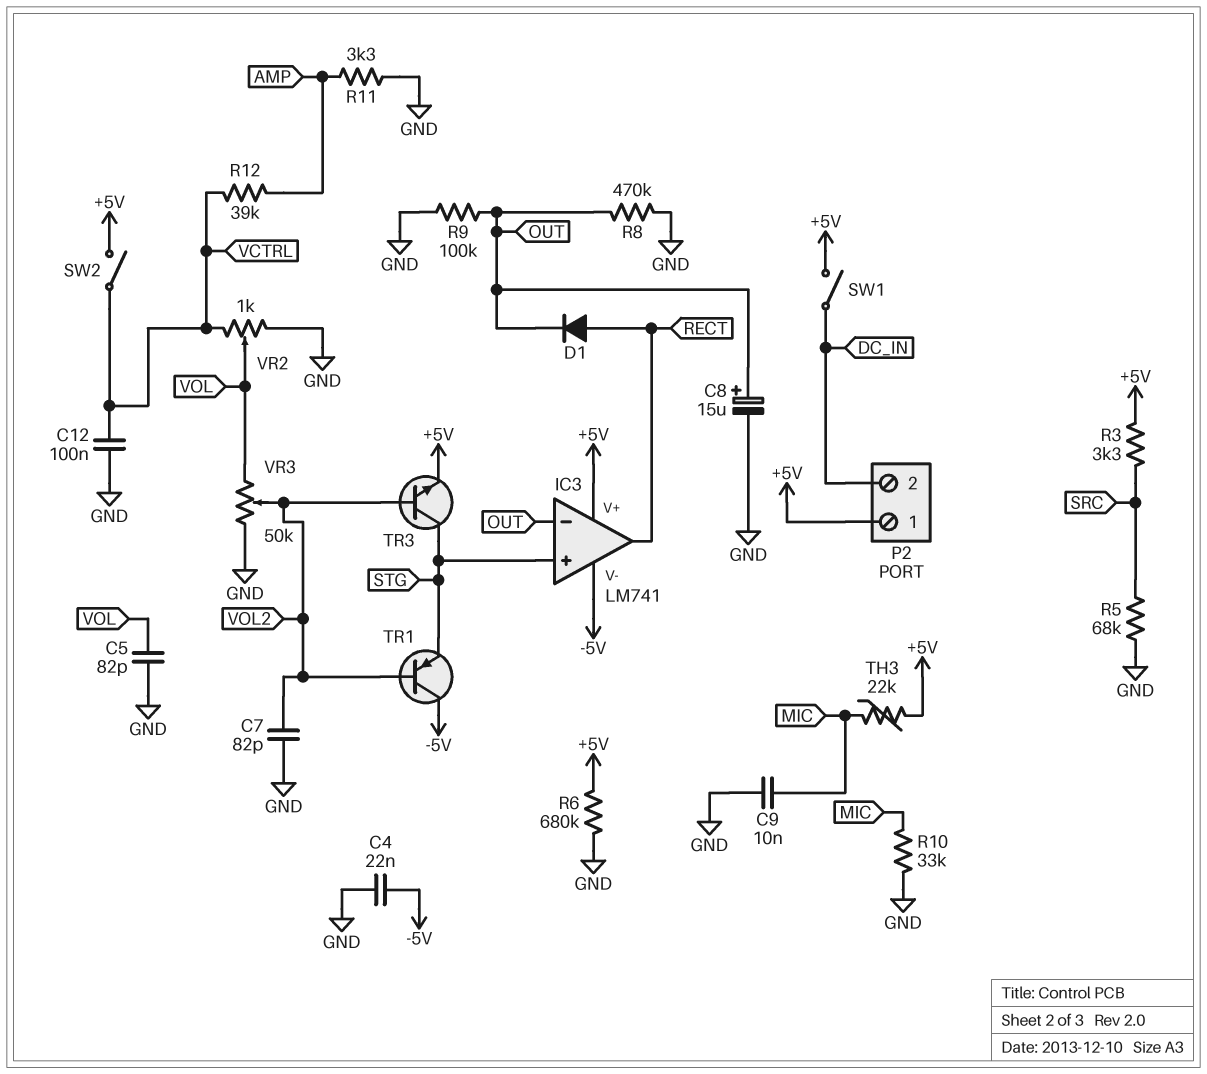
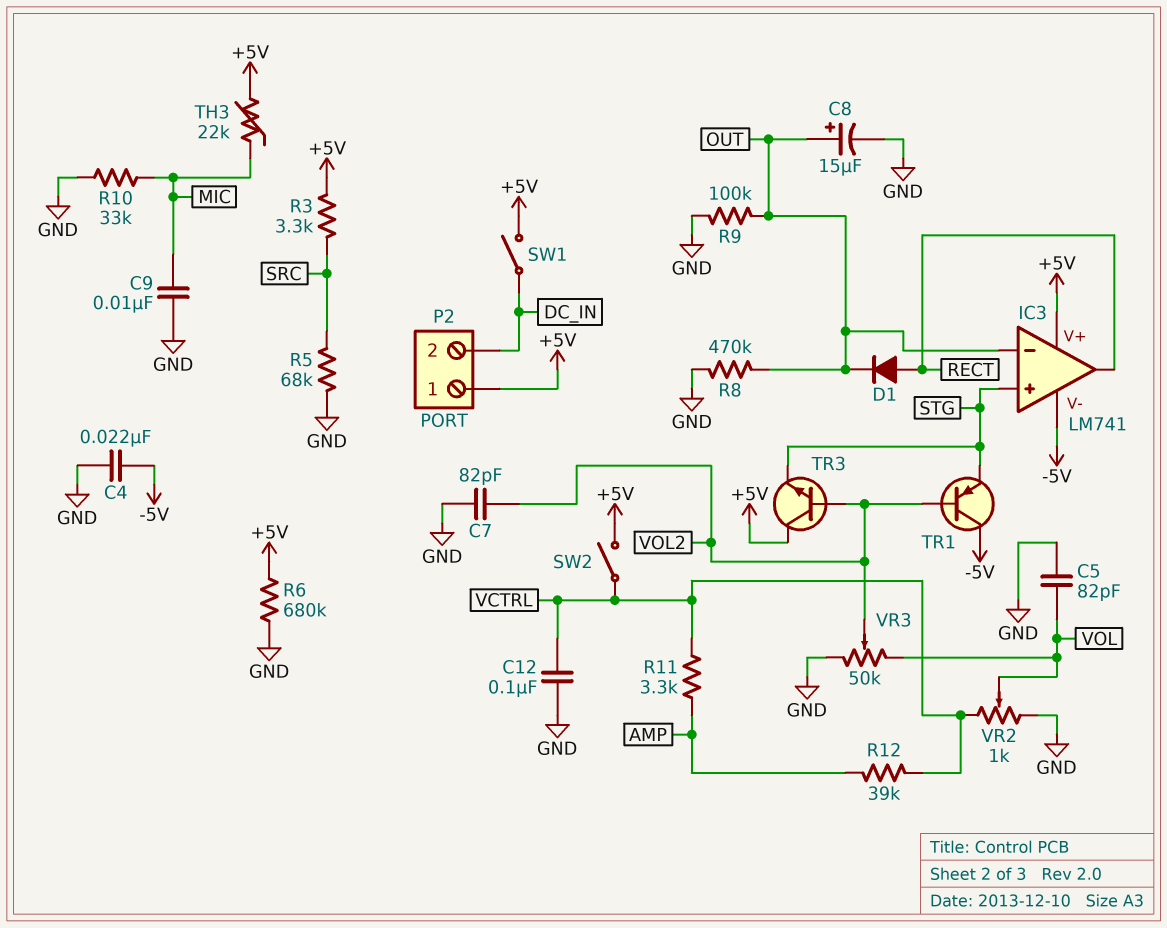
R11: 3.3k (AMP, GND) -> 3.3k (AMP, VCTRL)
TR3: NPN (B VOL2, C STG, E +5V) -> NPN (B VOL2, C +5V, E STG)

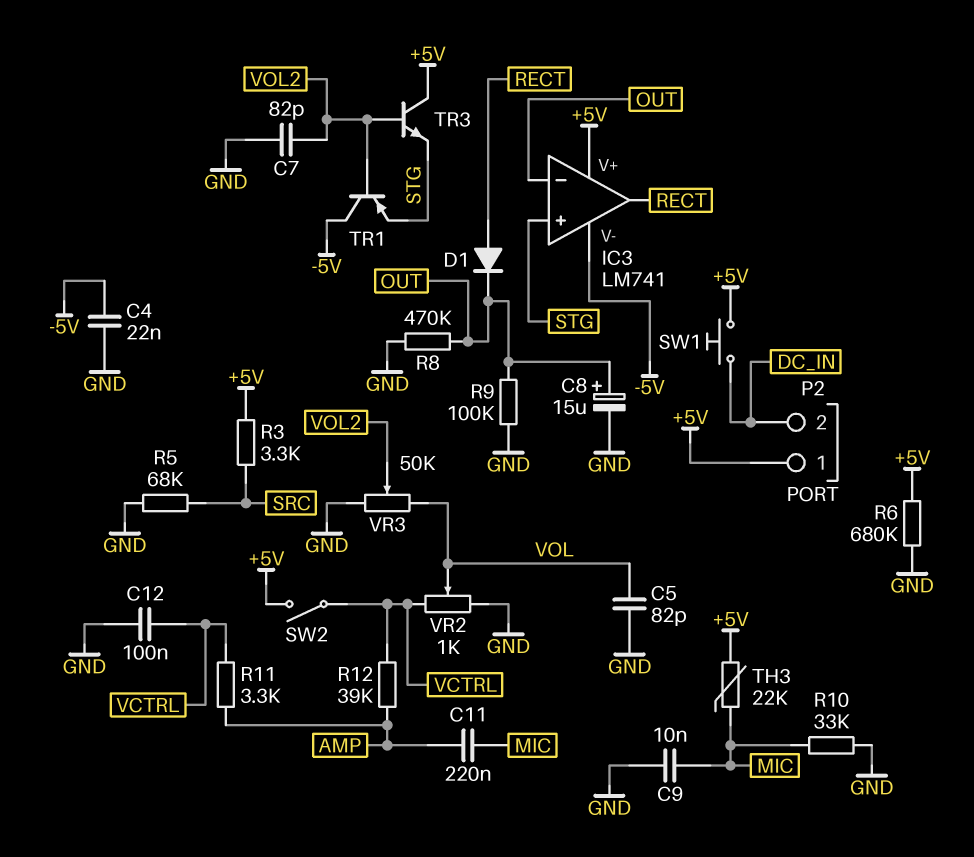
C11: none -> 220nF (AMP, MIC)
SW1: switch (+5V, DC_IN) -> button (+5V, DC_IN)

